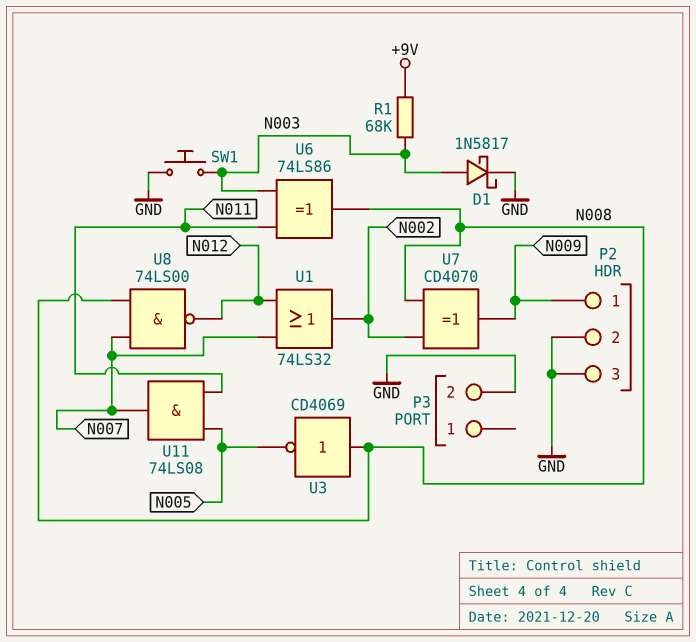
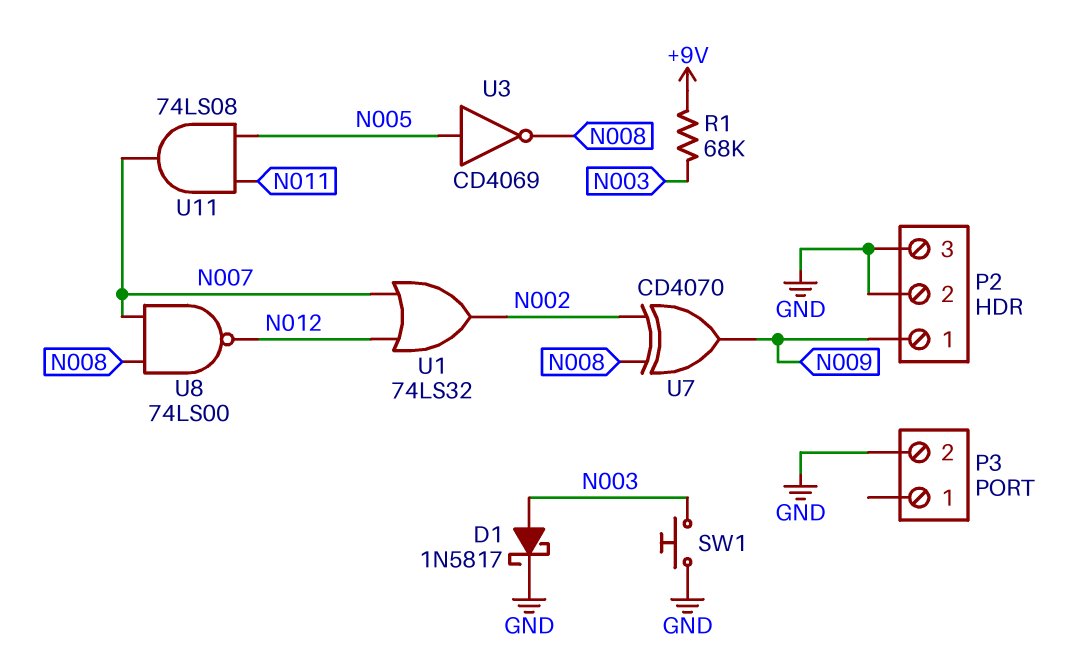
U3: NOT CD4069 (in N008, out N005) -> NOT CD4069 (in N005, out N008)
U6: XOR 74LS86 (in N003, in N011, out N008) -> none

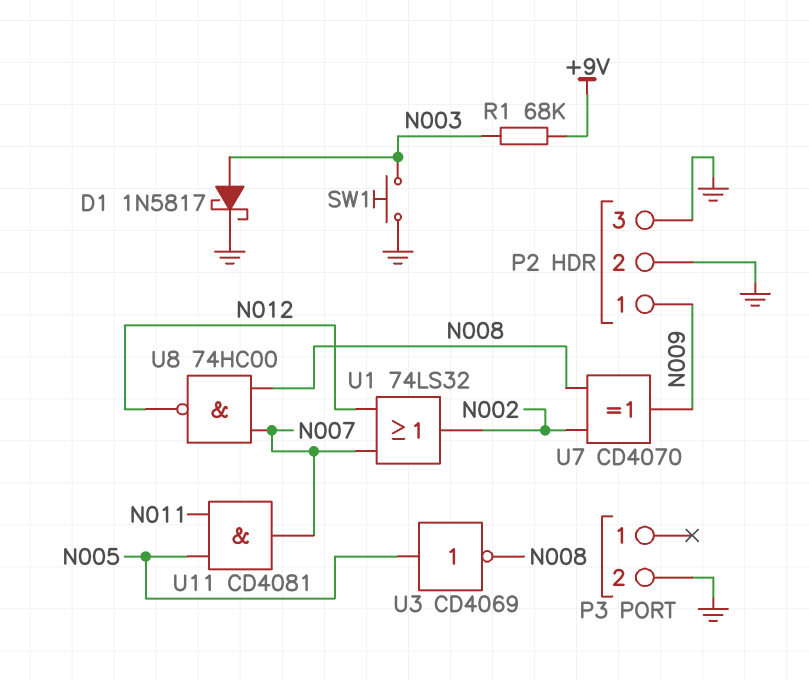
U8: NAND 74LS00 (in N007, in N008, out N012) -> NAND 74HC00 (in N007, in N008, out N012)
U11: AND 74LS08 (in N005, in N011, out N007) -> AND CD4081 (in N005, in N011, out N007)

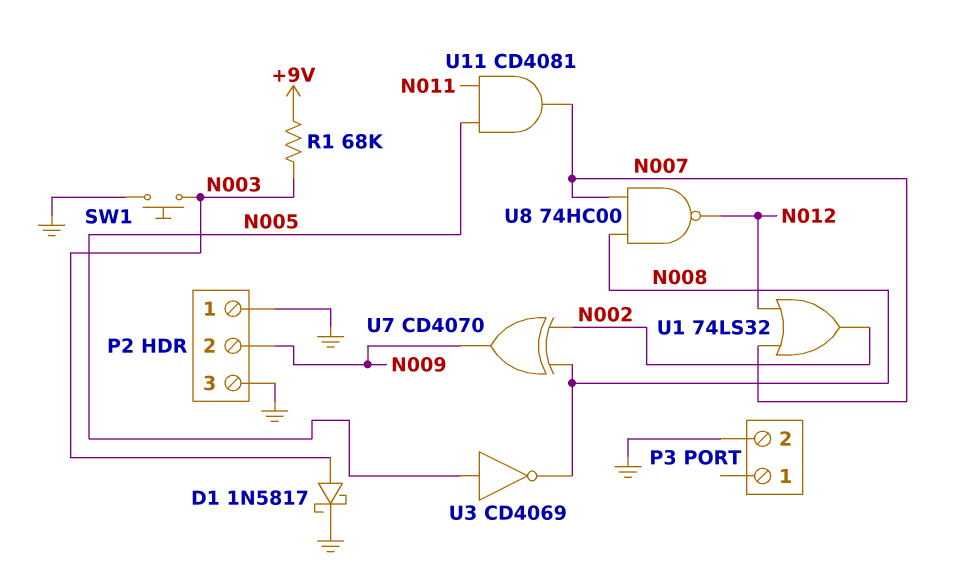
P2 pin 1: N009 -> GND
P2 pin 2: GND -> N009

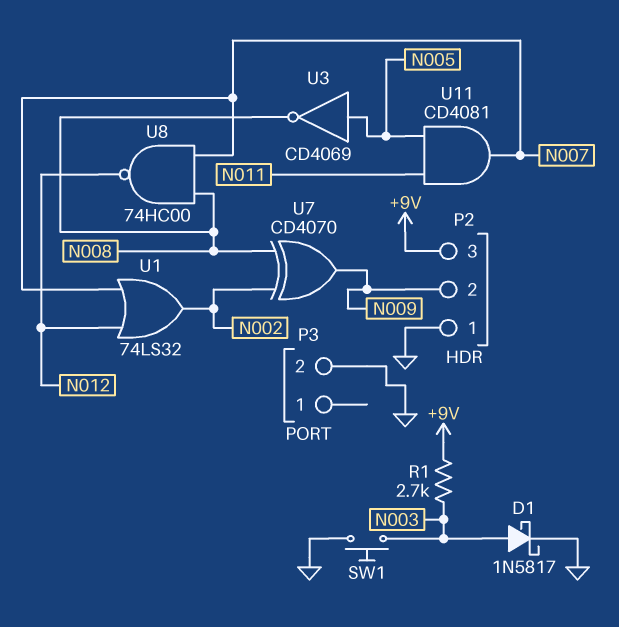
P2 pin 3: GND -> +9V
R1: 68k (+9V, N003) -> 2.7k (+9V, N003)

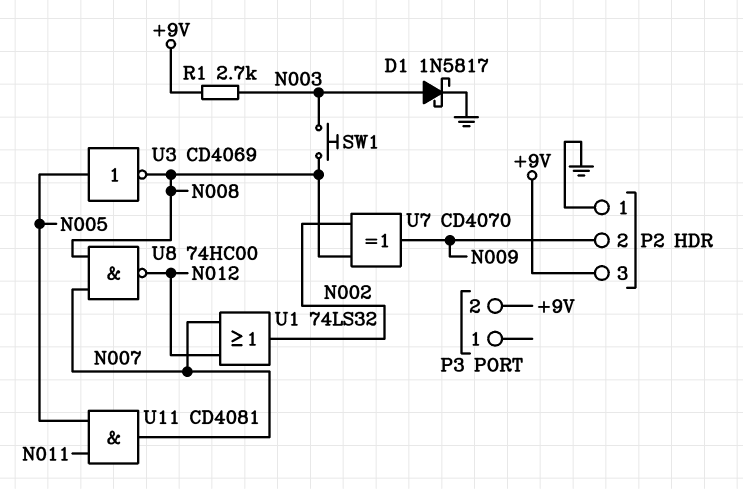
P3 pin 2: GND -> +9V
SW1: button (GND, N003) -> button (N003, N008)

